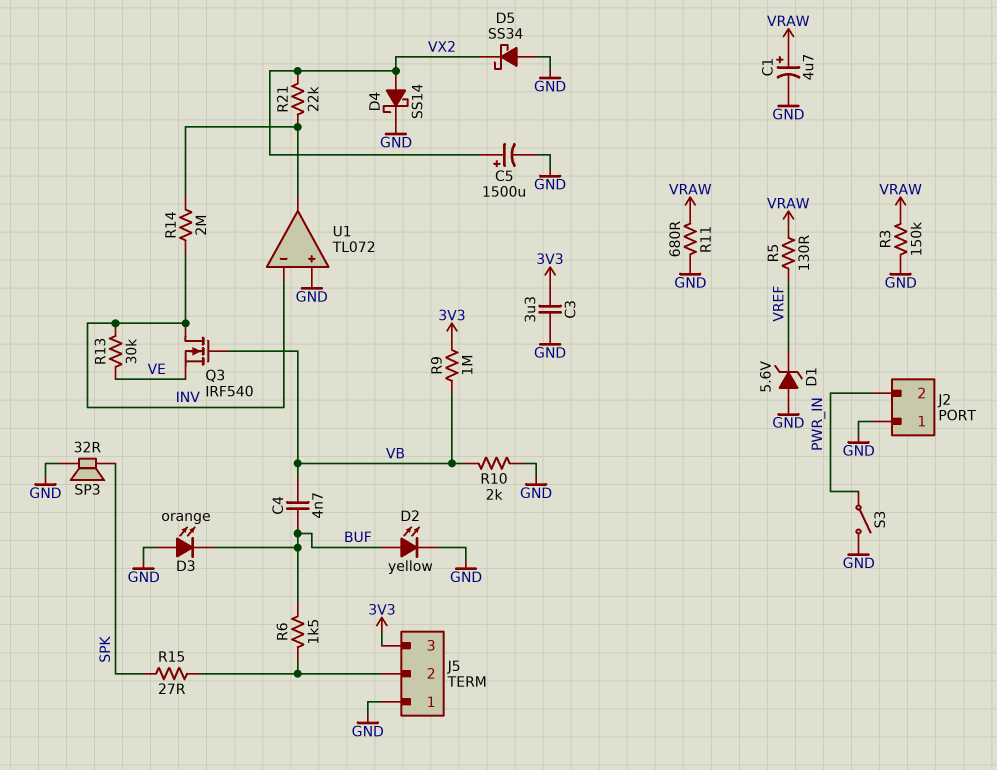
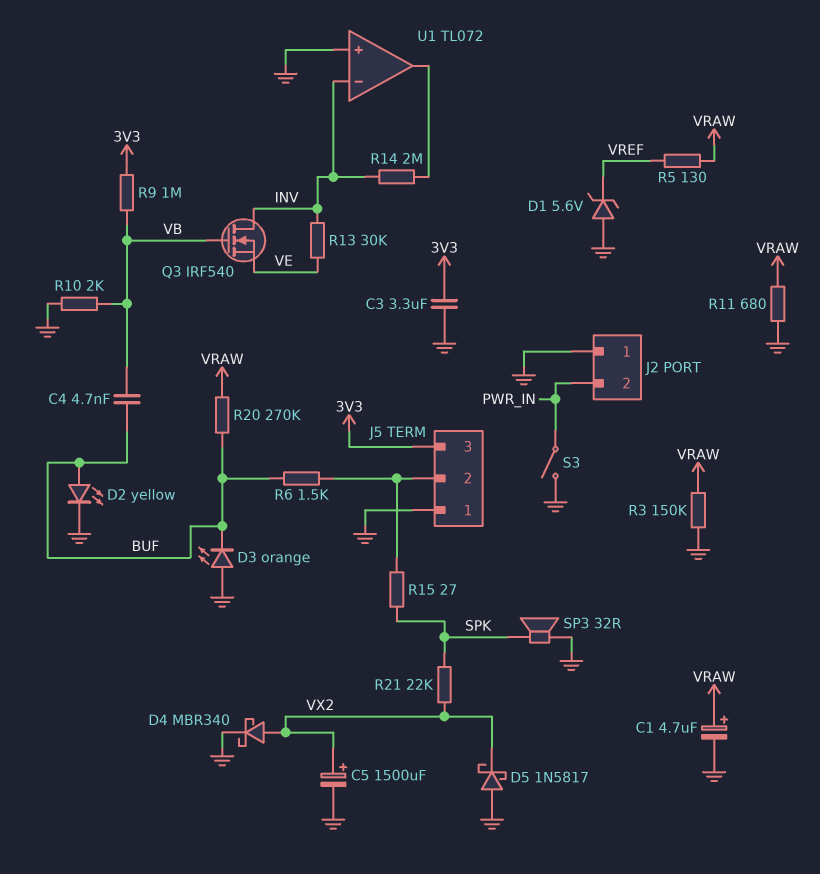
D4: schottky SS14 (A VX2, K GND) -> schottky MBR340 (A VX2, K GND)
D5: schottky SS34 (A GND, K VX2) -> schottky 1N5817 (A GND, K VX2)
R20: none -> 270k (BUF, VRAW)
R21: 22k (U1/out, VX2) -> 22k (SPK, VX2)

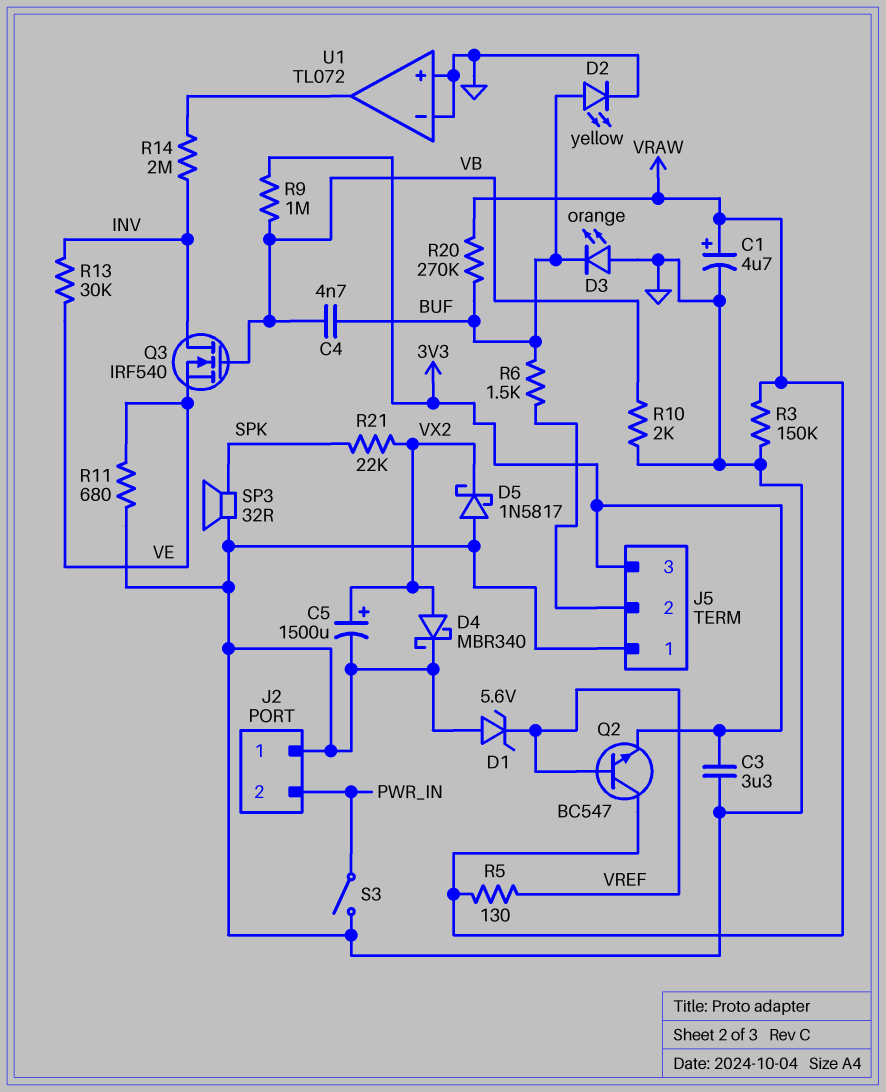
Q2: none -> NPN BC547 (B VREF, C VRAW, E 3V3)
R11: 680 (GND, VRAW) -> 680 (GND, VE)
R15: 27 (J5/2, SPK) -> none
U1 pin in-: INV -> GND

